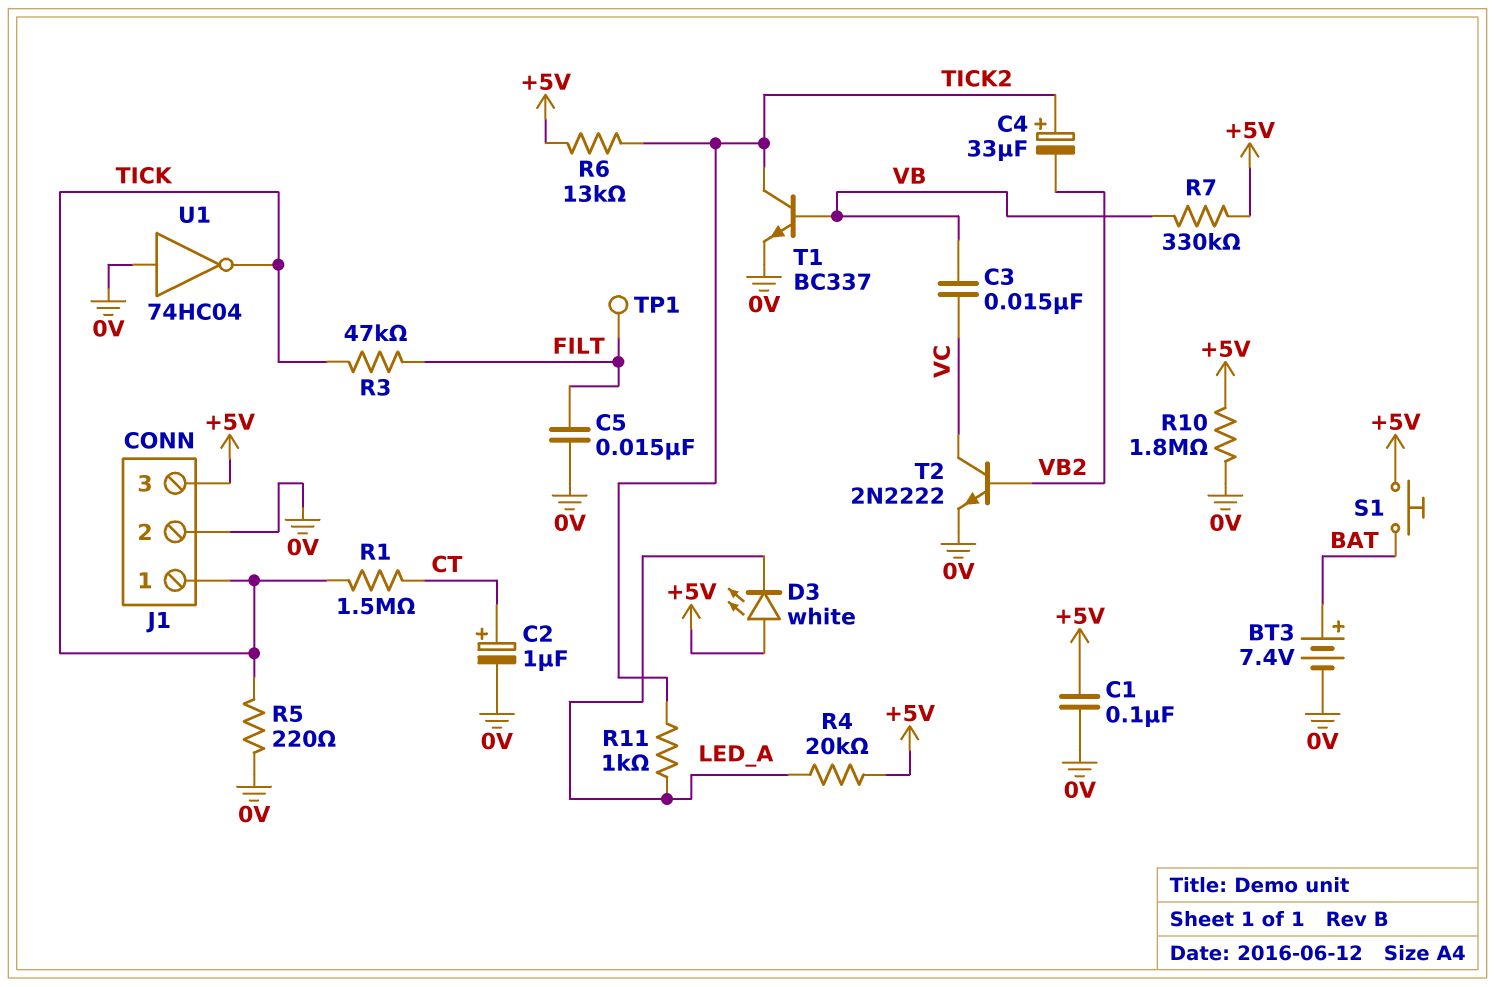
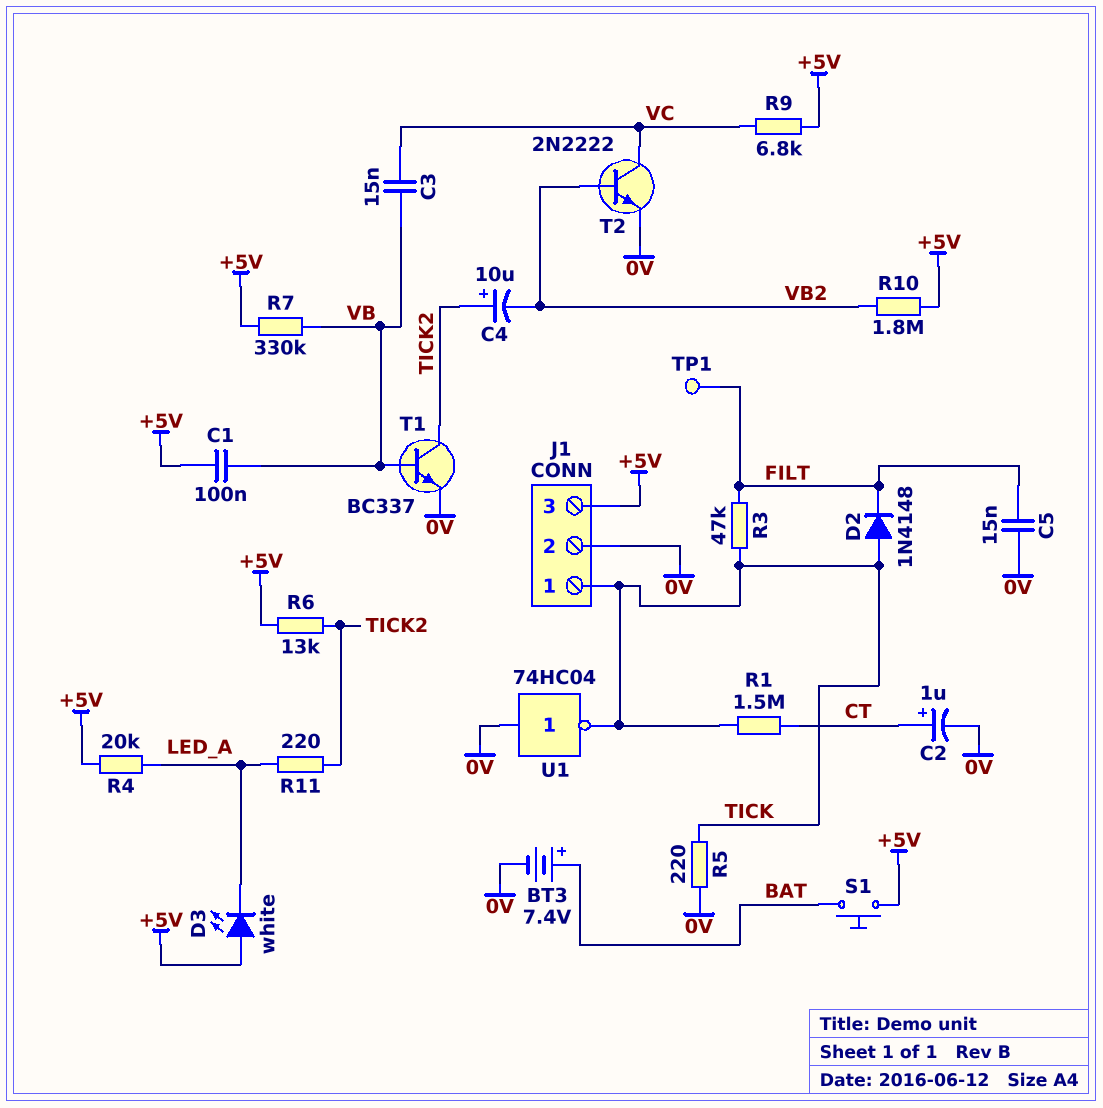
C1: 100nF (+5V, 0V) -> 100nF (+5V, VB)
C4: 33uF (plus TICK2, minus VB2) -> 10uF (plus TICK2, minus VB2)
D2: none -> diode 1N4148 (A TICK, K FILT)
R9: none -> 6.8k (+5V, VC)
R10: 1.8M (+5V, 0V) -> 1.8M (+5V, VB2)
R11: 1k (LED_A, TICK2) -> 220 (LED_A, TICK2)

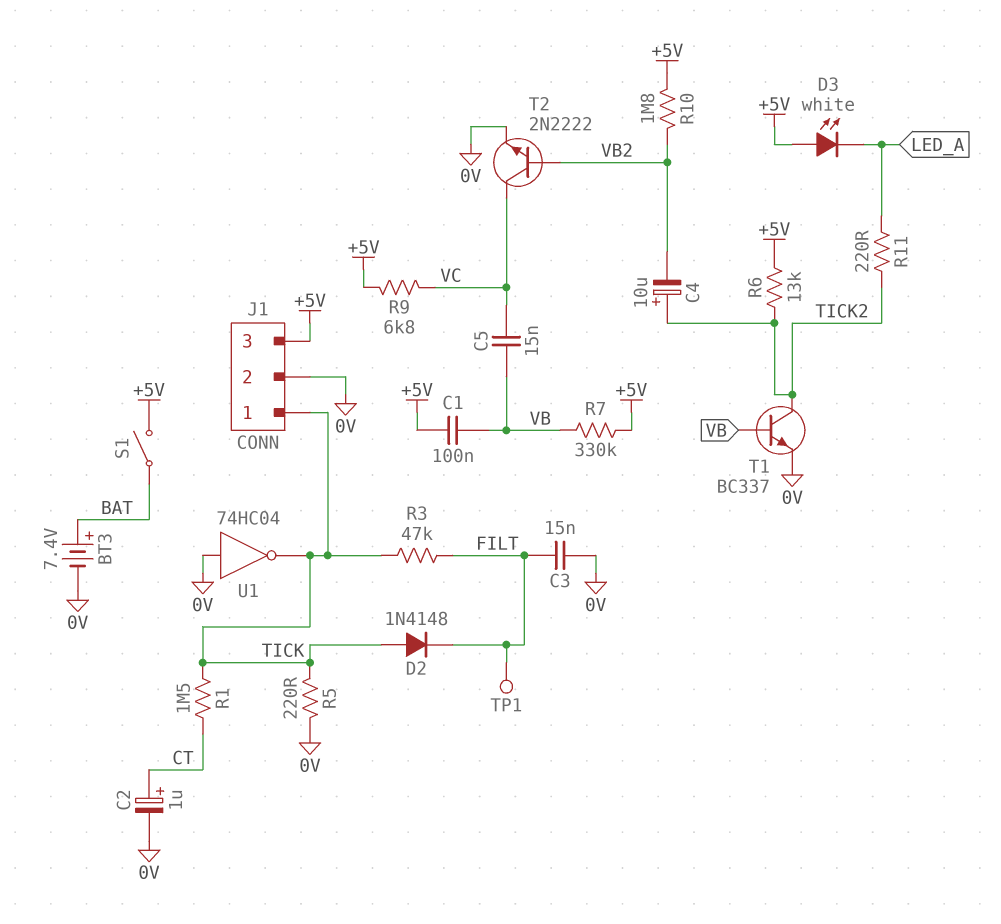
C3: 15nF (VB, VC) -> 15nF (0V, FILT)
C5: 15nF (0V, FILT) -> 15nF (VB, VC)
R4: 20k (+5V, LED_A) -> none
S1: button (+5V, BAT) -> switch (+5V, BAT)

